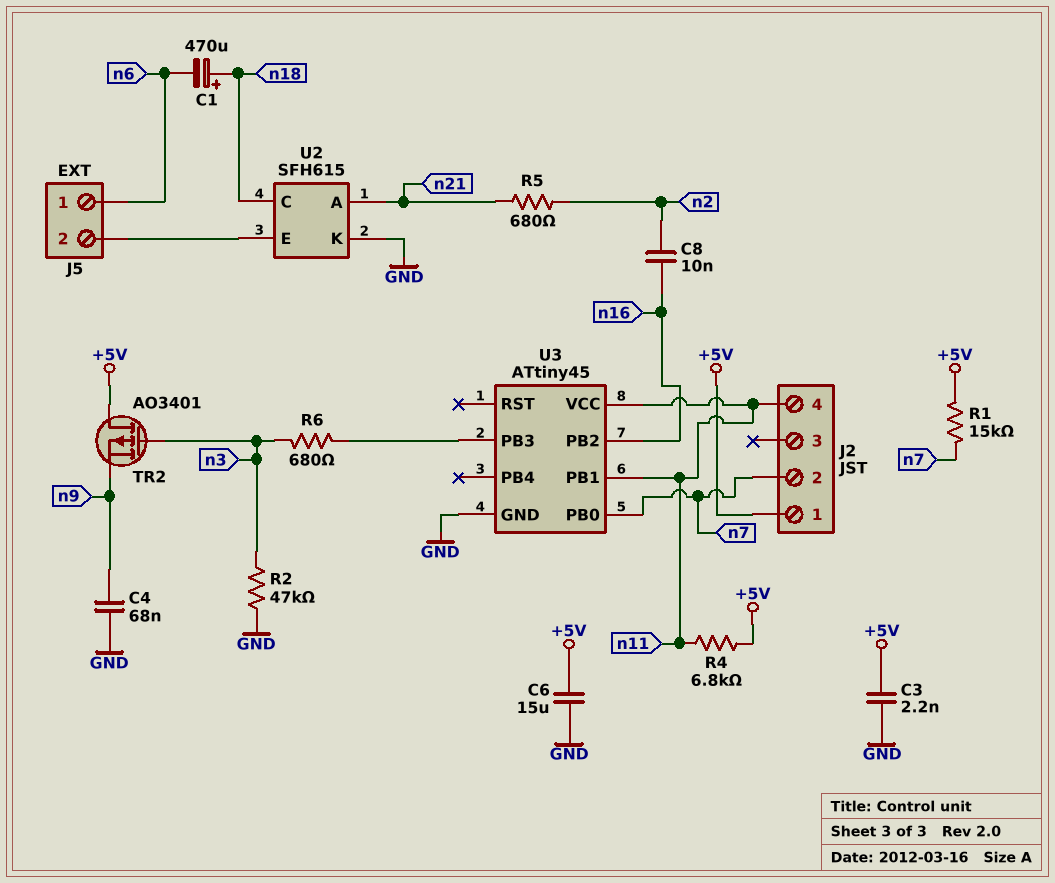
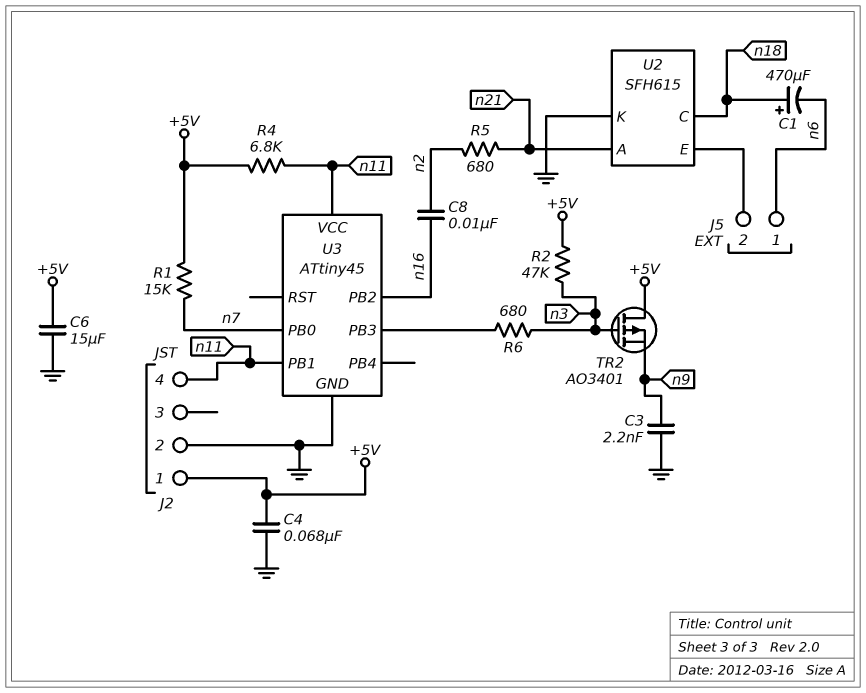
C3: 2.2nF (+5V, GND) -> 2.2nF (GND, n9)
C4: 68nF (GND, n9) -> 68nF (+5V, GND)
J2 pin 2: n7 -> GND
R2: 47k (GND, n3) -> 47k (+5V, n3)

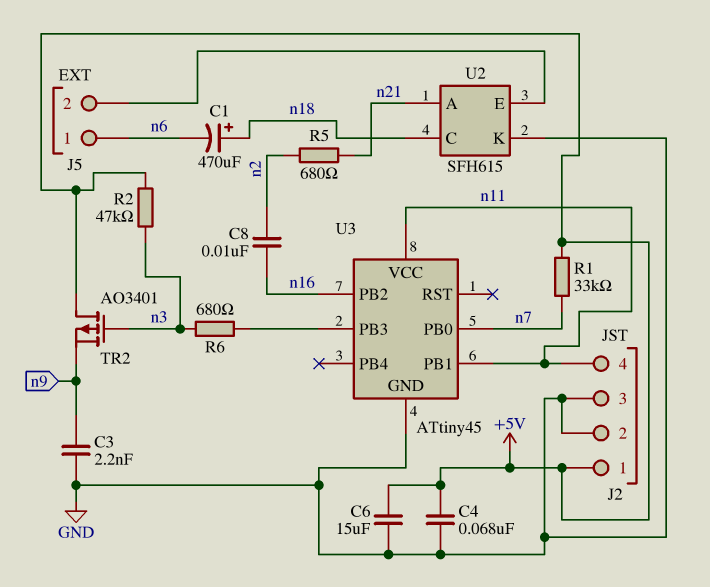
J2 pin 3: none -> GND
R1: 15k (+5V, n7) -> 33k (+5V, n7)
R4: 6.8k (+5V, n11) -> none

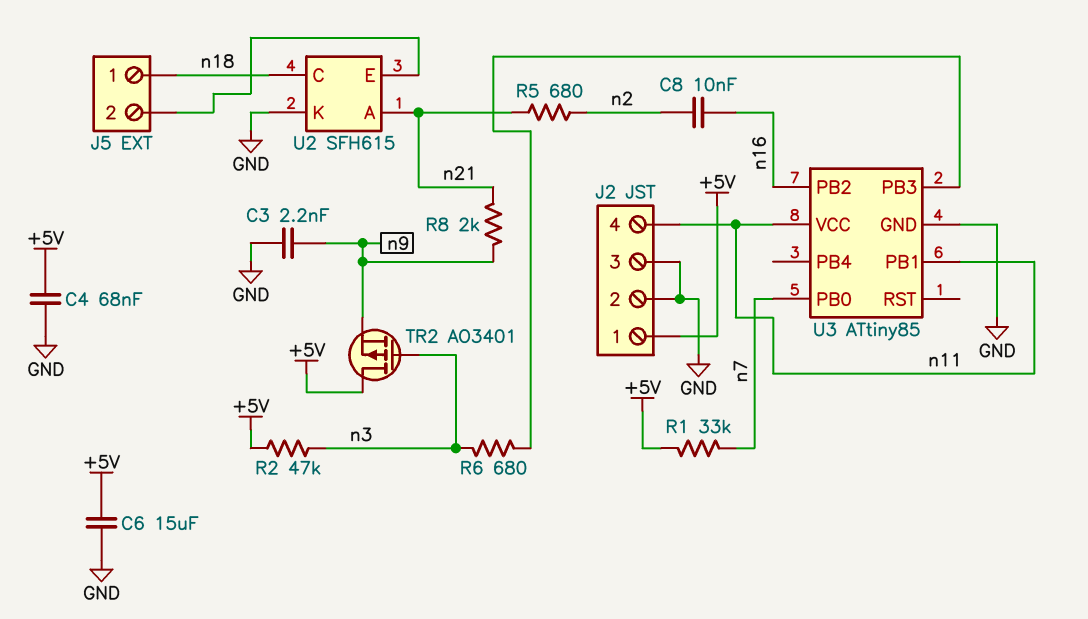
C1: 470uF (plus n18, minus n6) -> none
J5 pin 1: n6 -> n18
R8: none -> 2k (n9, n21)
U3: ATtiny45 -> ATtiny85

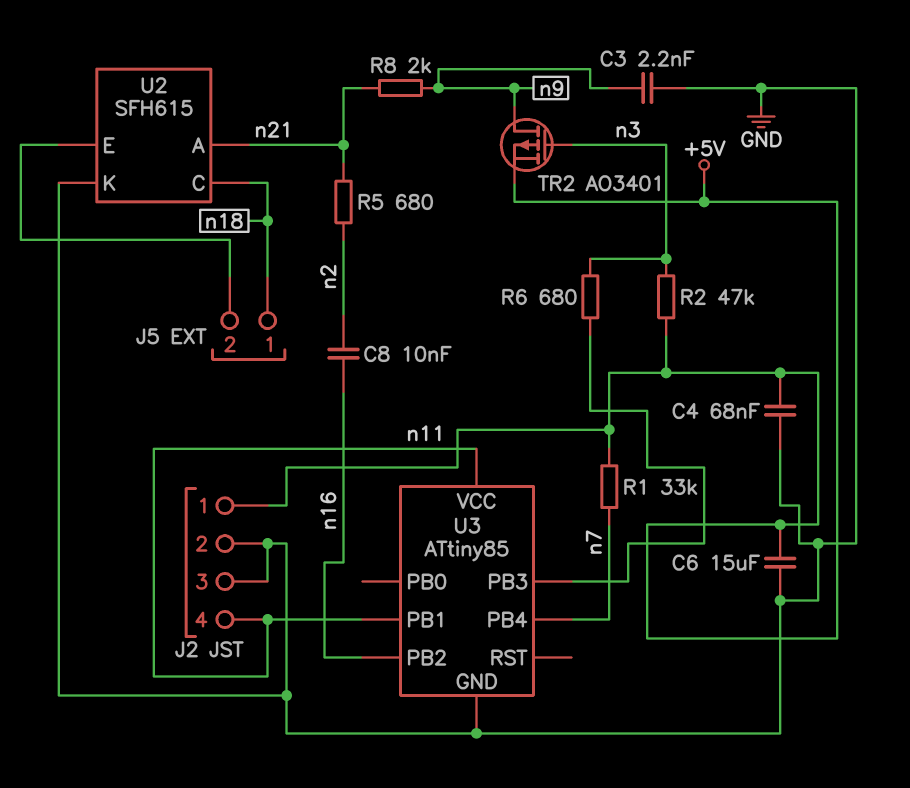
TR2: PMOS AO3401 (G n3, D +5V, S n9) -> PMOS AO3401 (G n3, D n9, S +5V)
U3 pin PB0: n7 -> none
U3 pin PB4: none -> n7

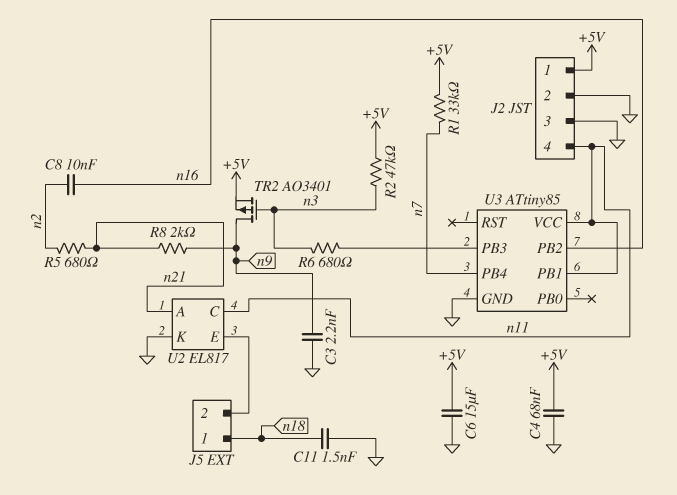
C11: none -> 1.5nF (GND, n18)
U2: SFH615 -> EL817
U2 pin C: n18 -> n11

